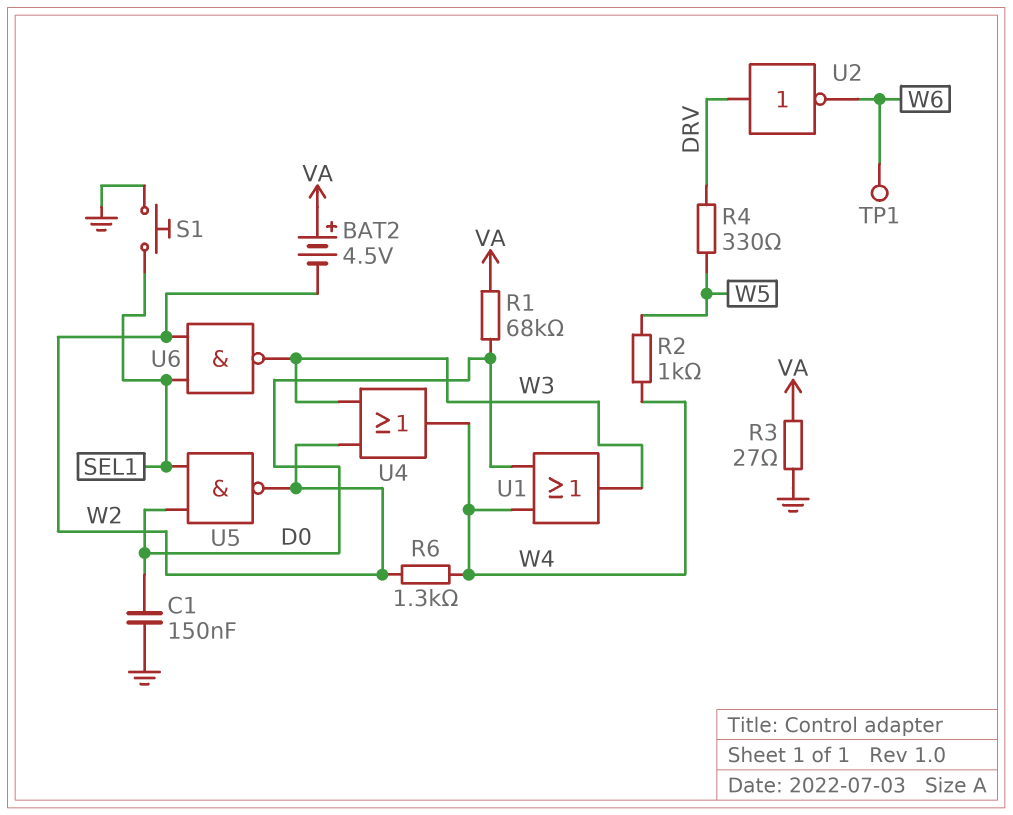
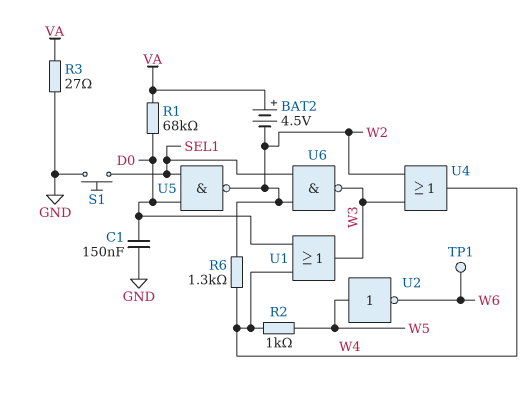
R4: 330 (DRV, W5) -> none
U2: NOT (in DRV, out W6) -> NOT (in W5, out W6)

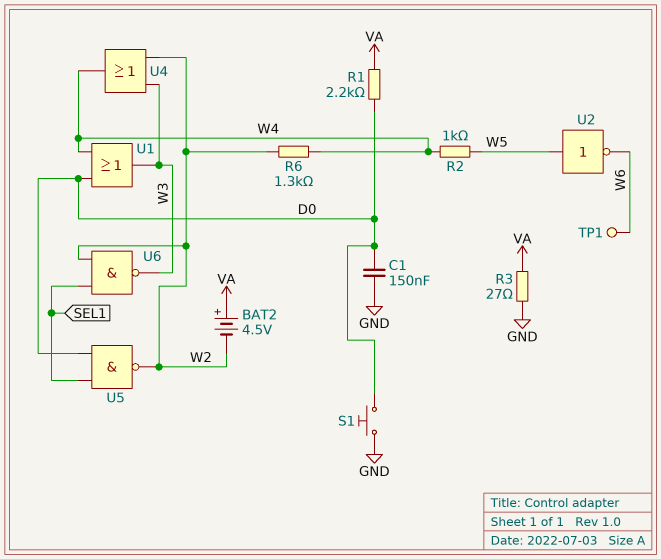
R1: 68k (D0, VA) -> 2.2k (D0, VA)
S1: button (GND, SEL1) -> button (D0, GND)

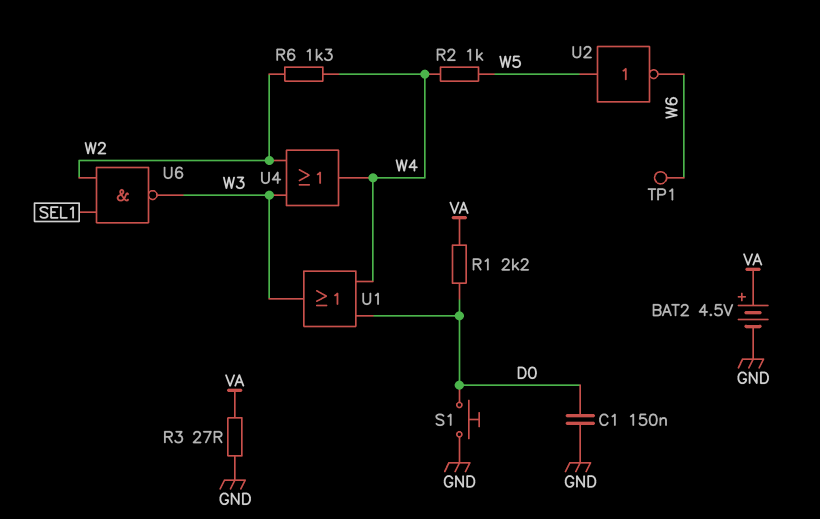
BAT2: 4.5V (plus VA, minus W2) -> 4.5V (plus VA, minus GND)
U5: NAND (in D0, in SEL1, out W2) -> none

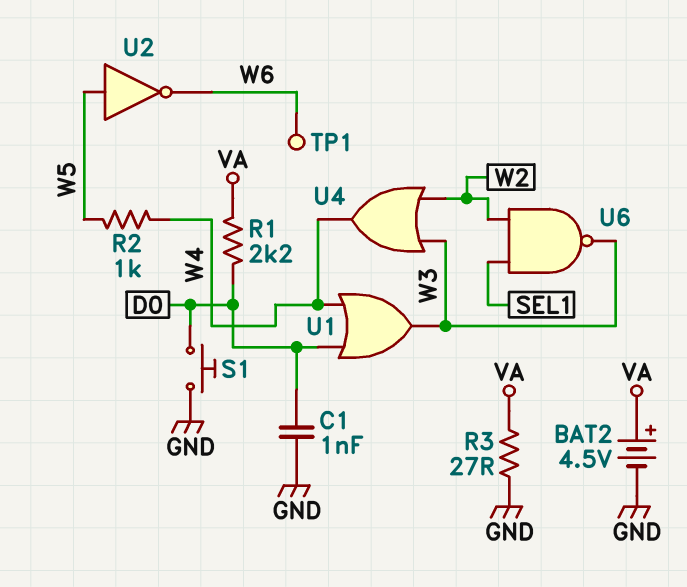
C1: 150nF (D0, GND) -> 1nF (D0, GND)
R6: 1.3k (W2, W4) -> none

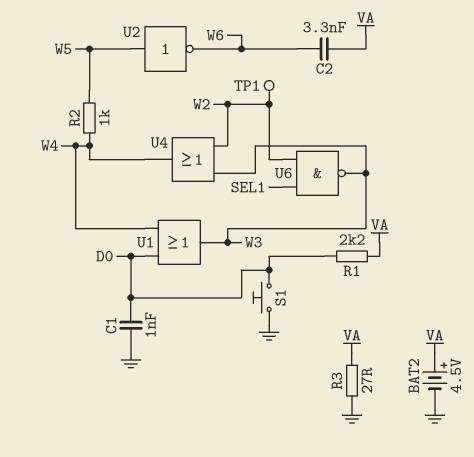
C2: none -> 3.3nF (VA, W6)
TP1: test point (W6) -> test point (W2)

